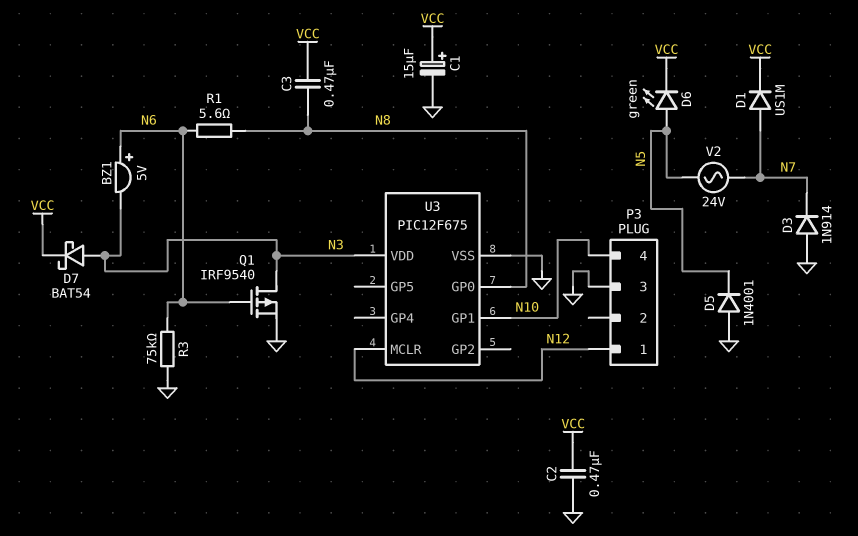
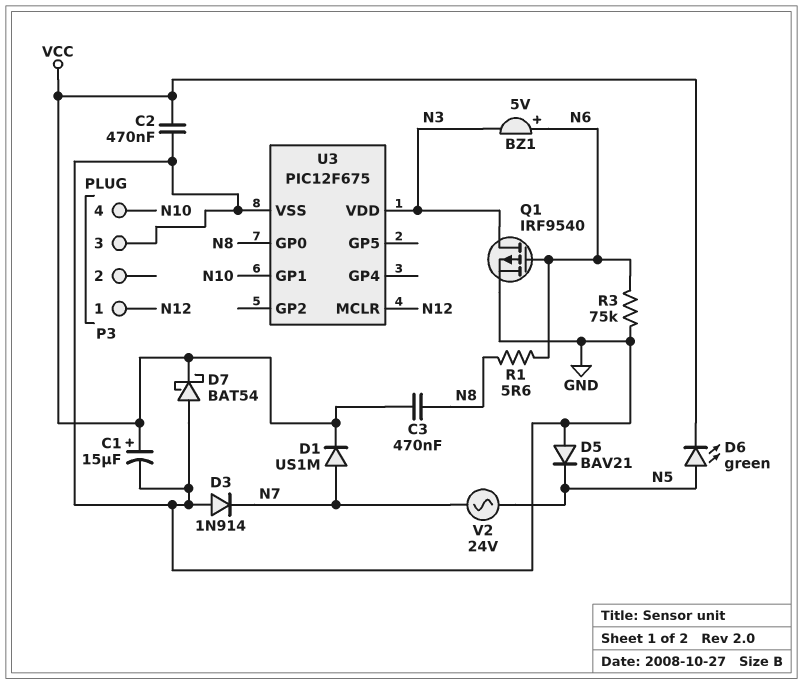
D5: diode 1N4001 (A GND, K N5) -> diode BAV21 (A GND, K N5)
D7: schottky BAT54 (A N3, K VCC) -> schottky BAT54 (A GND, K VCC)

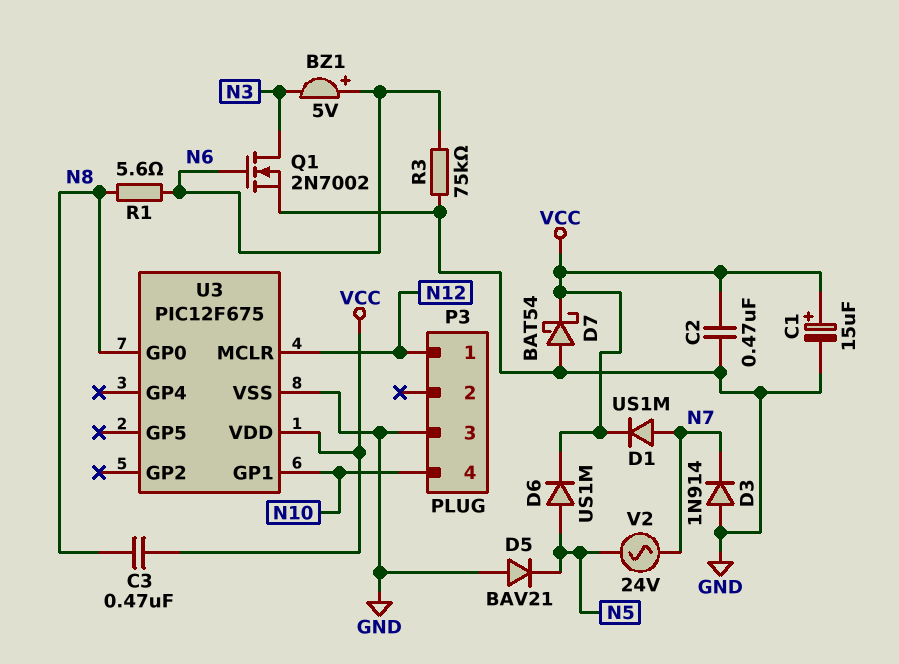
D6: LED green (A N5, K VCC) -> diode US1M (A N5, K VCC)
Q1: PMOS IRF9540 (G N6, D N3, S GND) -> NMOS 2N7002 (G N6, D N3, S GND)
U3 pin VDD: N3 -> VCC

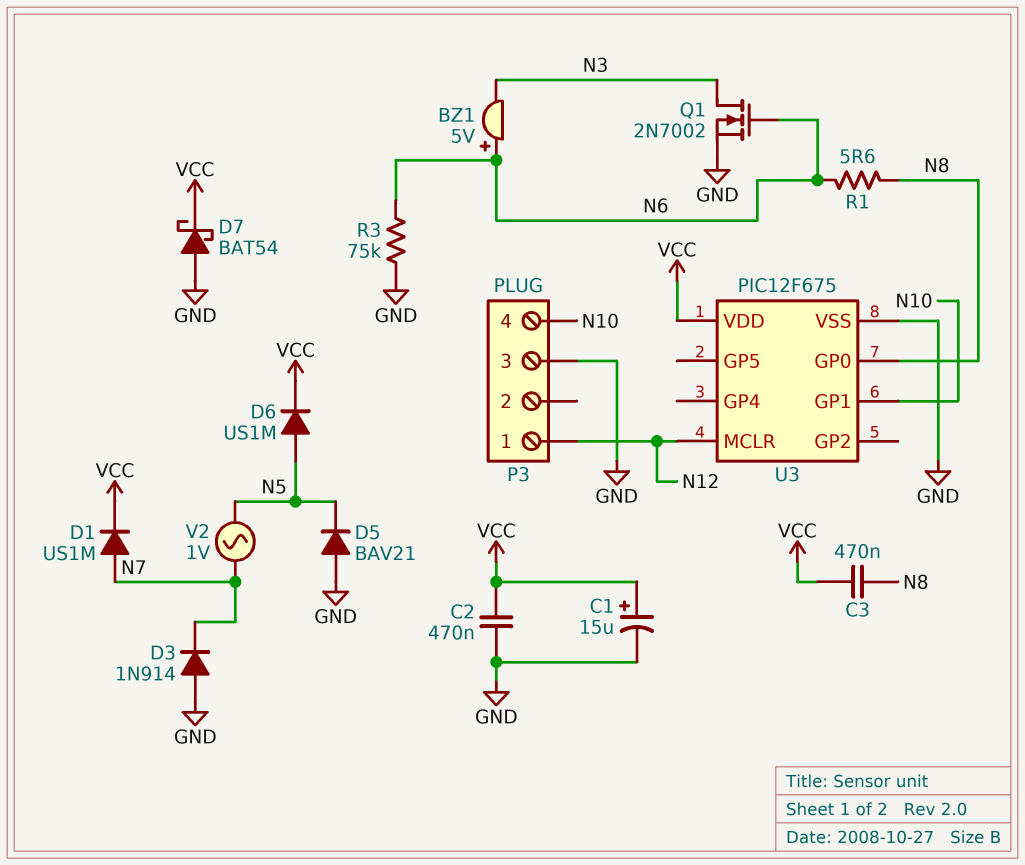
V2: AC 24V (N5, N7) -> AC 1V (N5, N7)

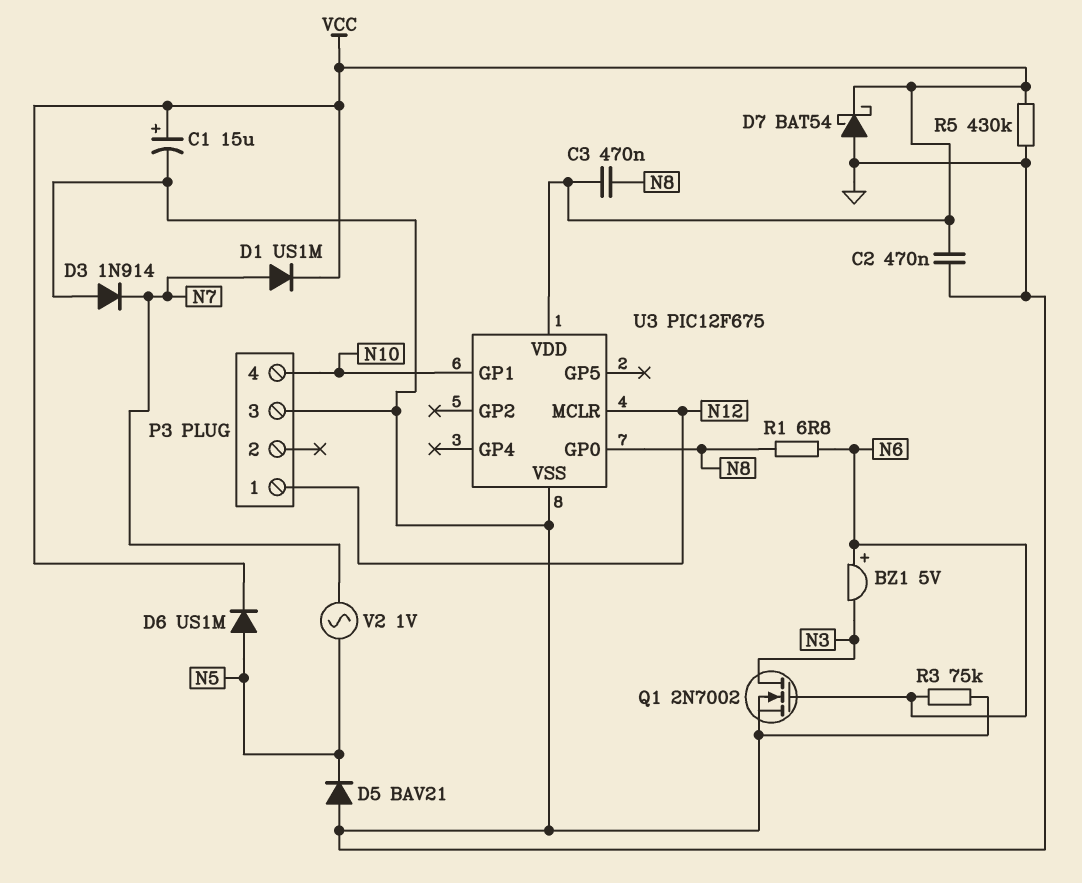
R1: 5.6 (N6, N8) -> 6.8 (N6, N8)
R5: none -> 430k (GND, VCC)

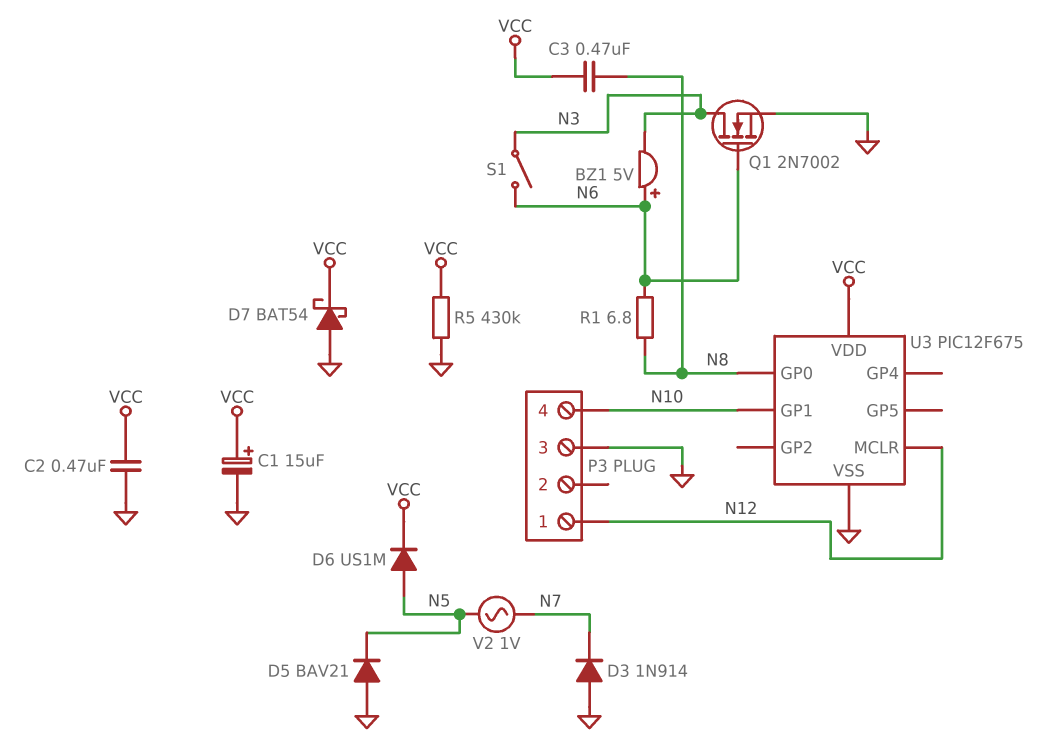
D1: diode US1M (A N7, K VCC) -> none
R3: 75k (GND, N6) -> none
S1: none -> switch (N3, N6)

